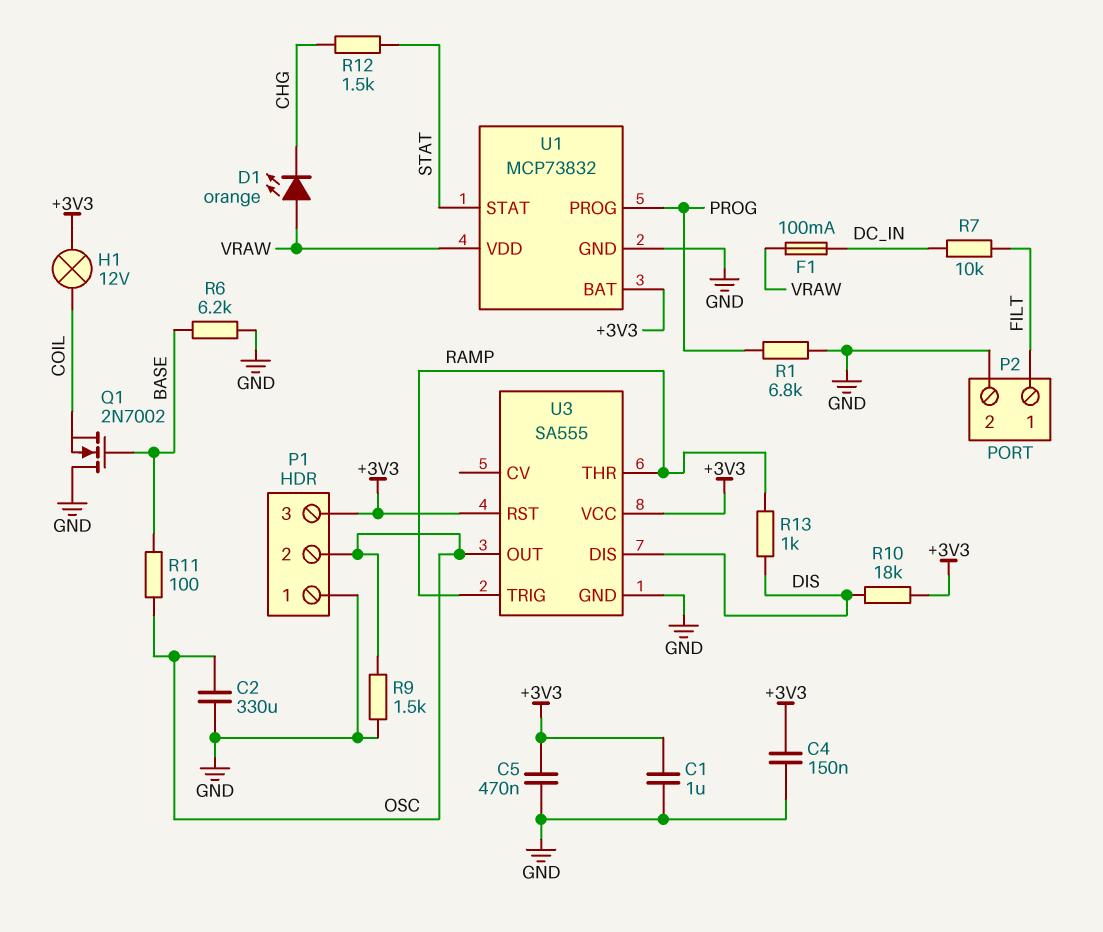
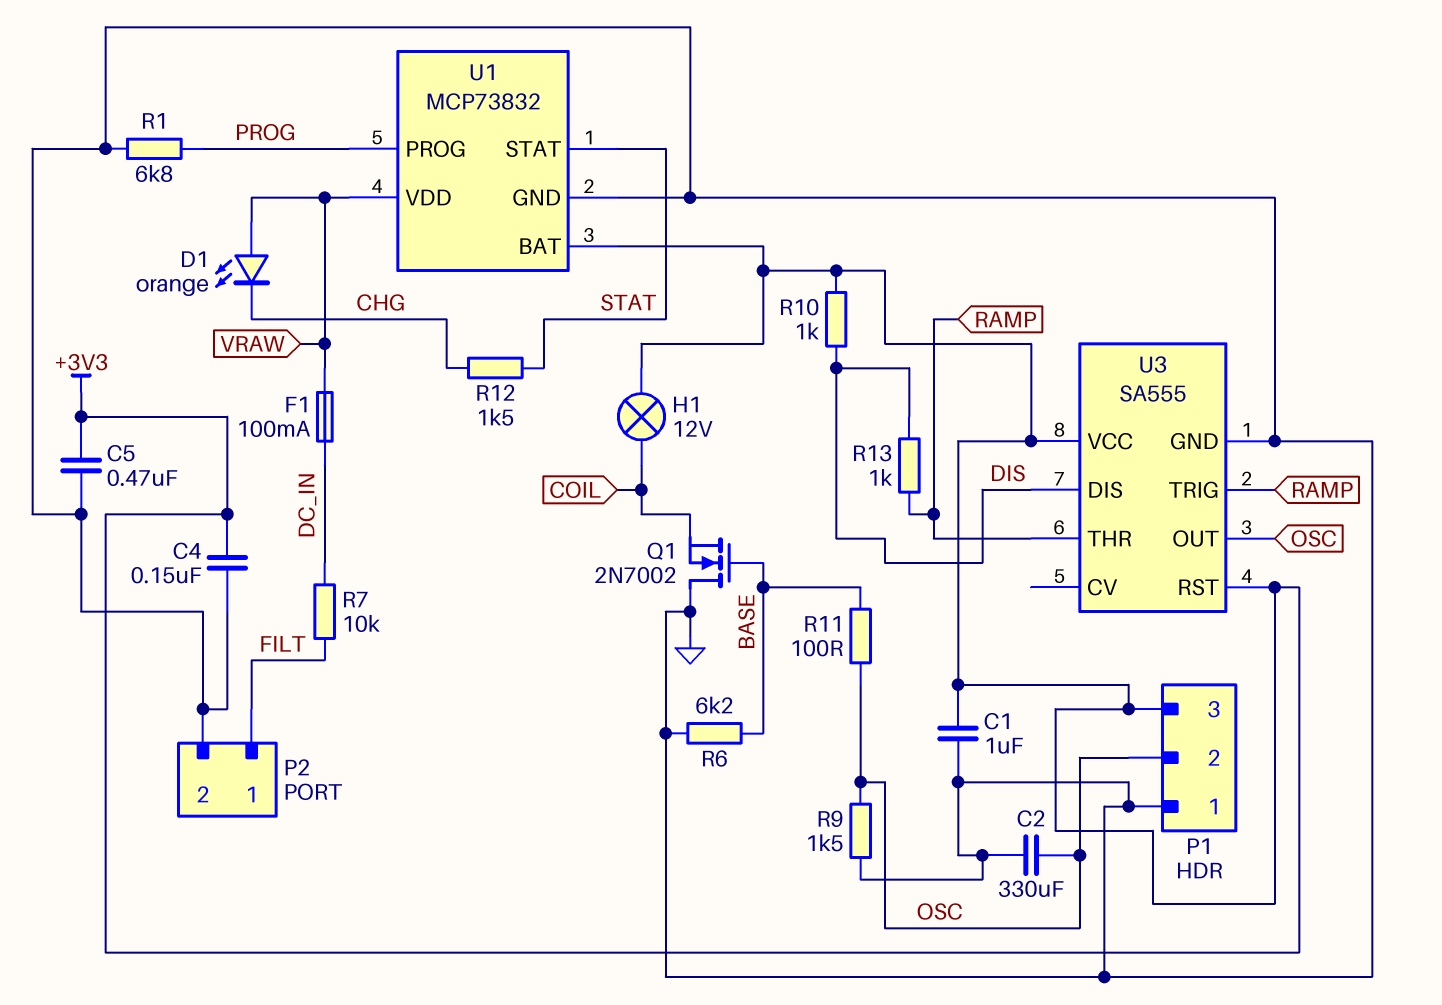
R10: 18k (+3V3, DIS) -> 1k (+3V3, DIS)

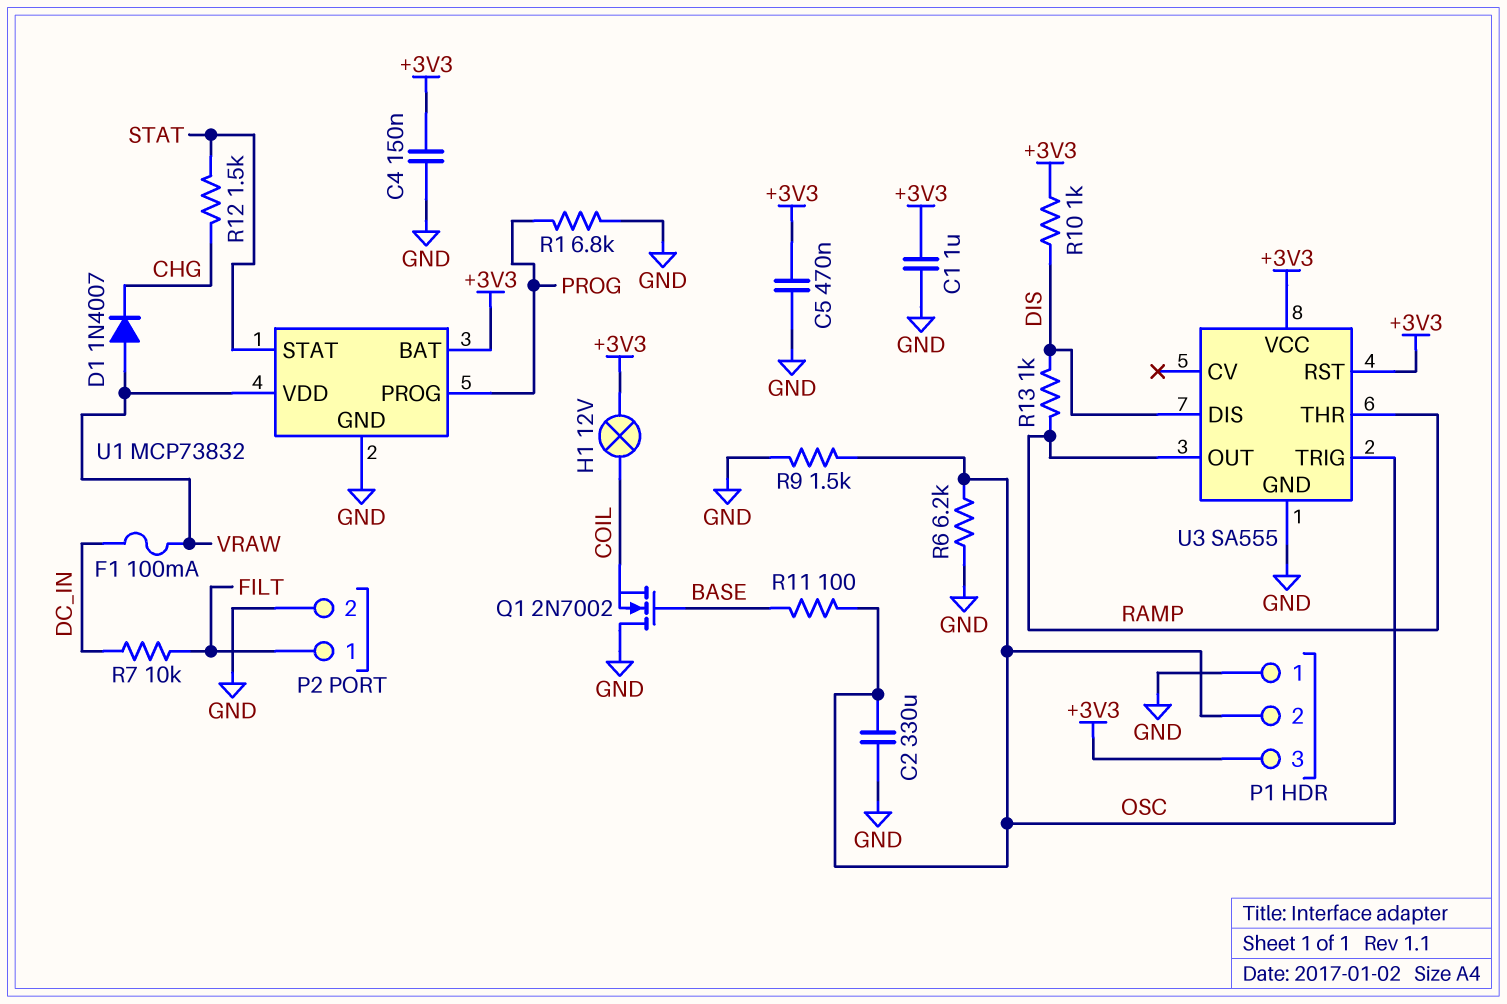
D1: LED orange (A VRAW, K CHG) -> diode 1N4007 (A VRAW, K CHG)
R6: 6.2k (BASE, GND) -> 6.2k (GND, OSC)
U3 pin OUT: OSC -> RAMP
U3 pin TRIG: RAMP -> OSC

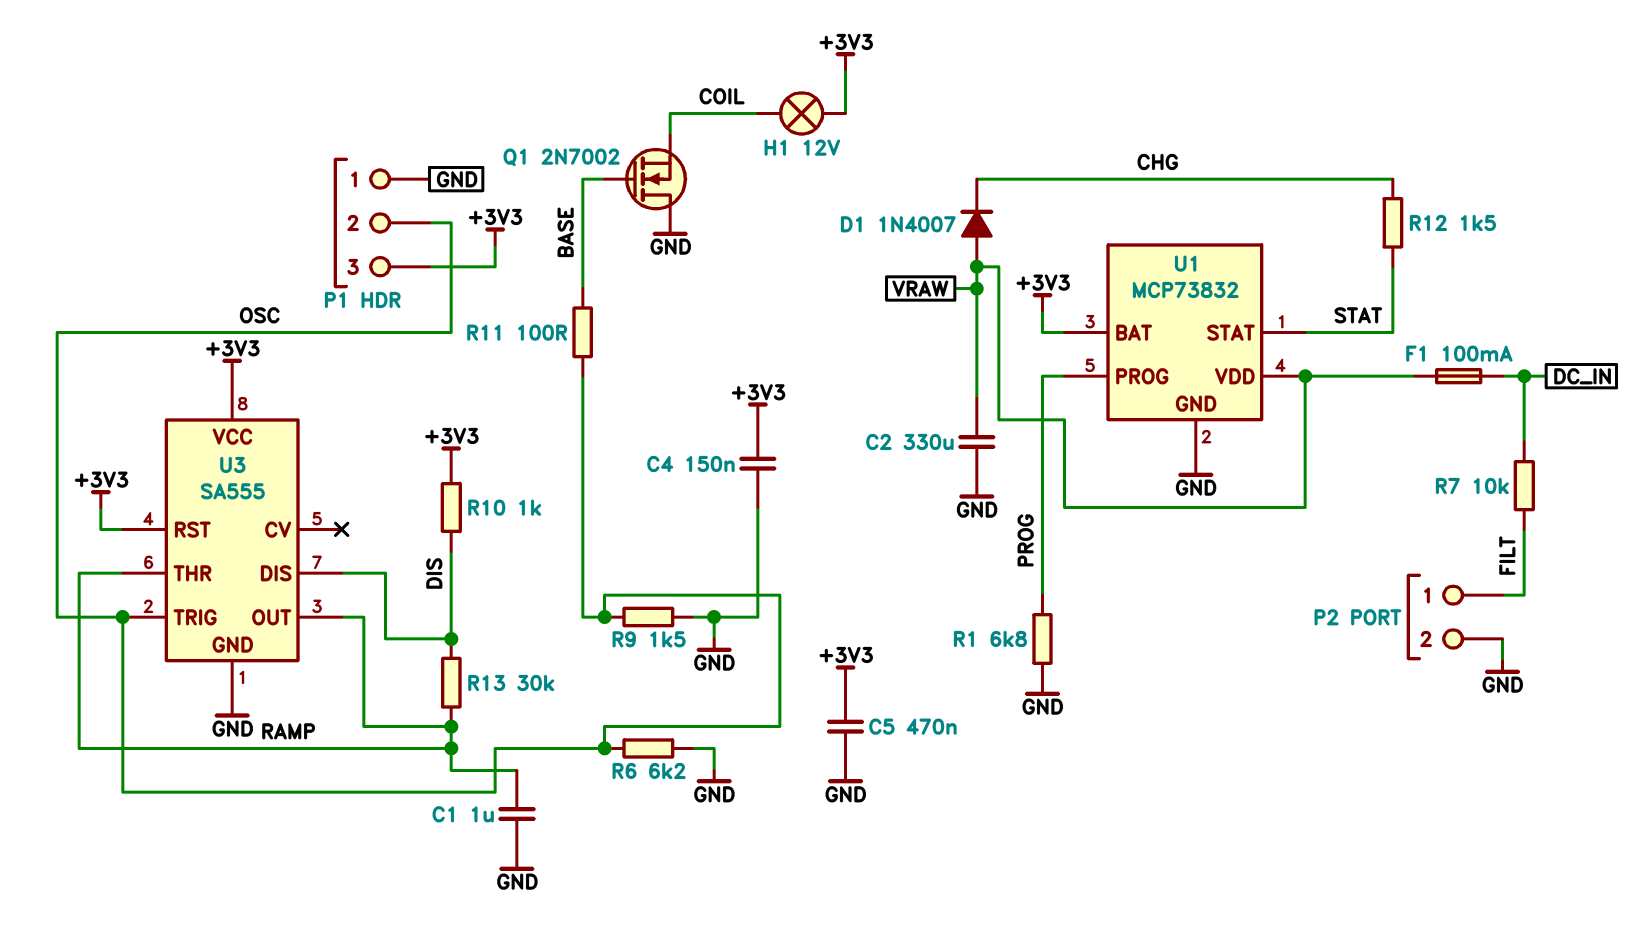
C1: 1uF (+3V3, GND) -> 1uF (GND, RAMP)
C2: 330uF (GND, OSC) -> 330uF (GND, VRAW)
R13: 1k (DIS, RAMP) -> 30k (DIS, RAMP)

